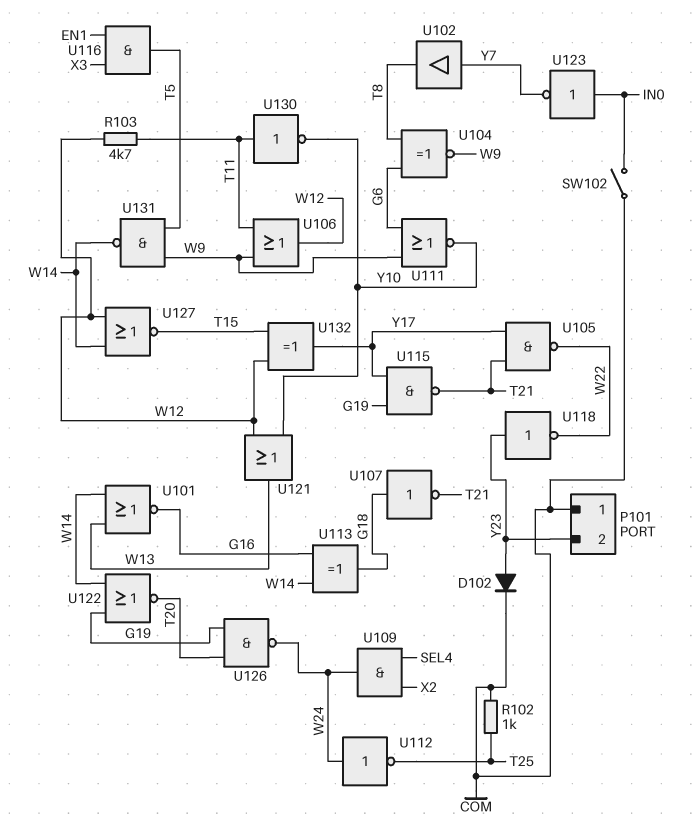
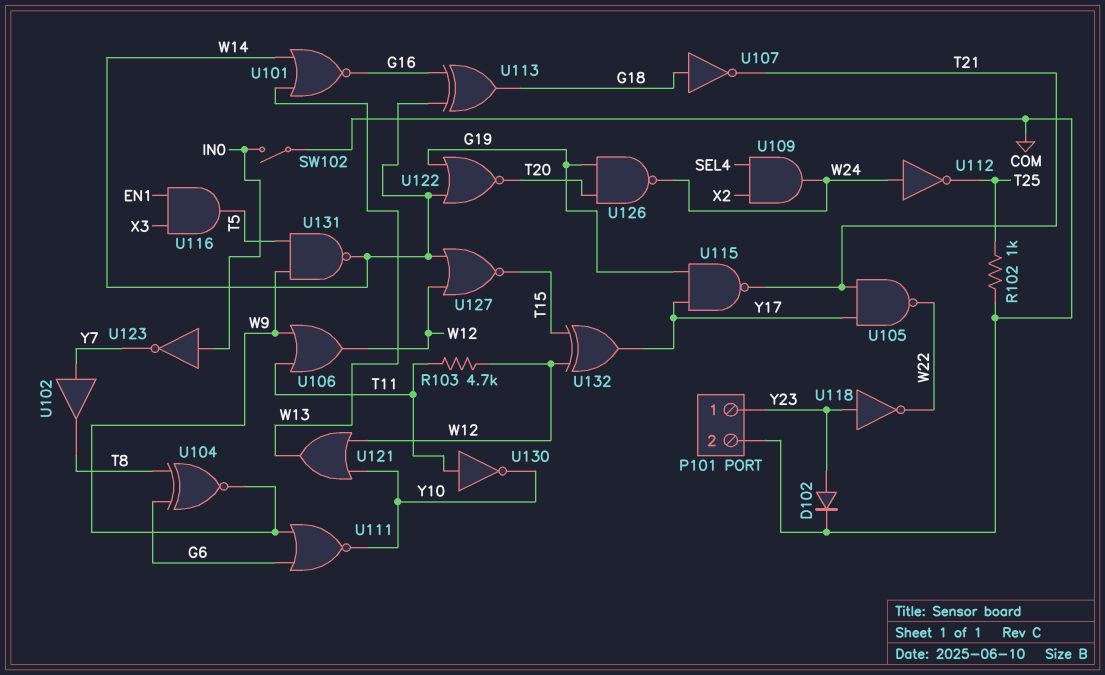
P101 pin 1: COM -> Y23
P101 pin 2: Y23 -> COM

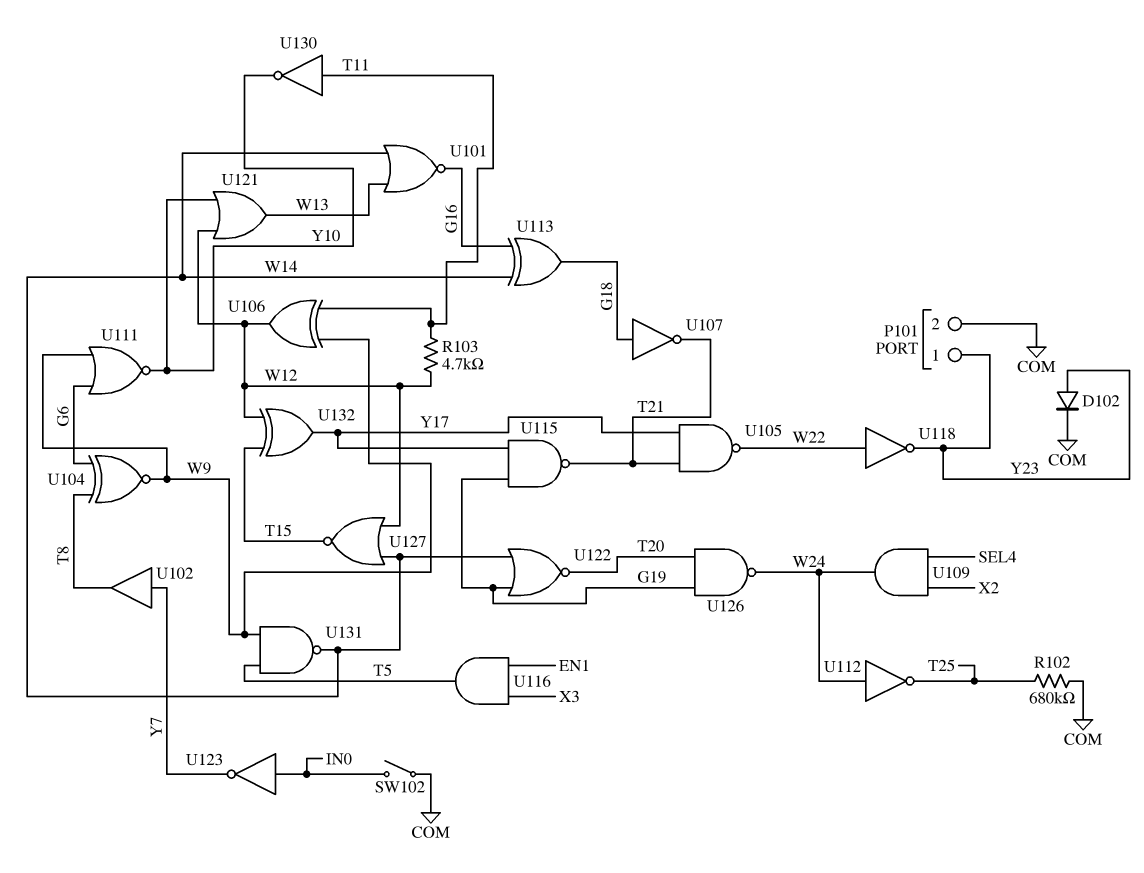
R102: 1k (COM, T25) -> 680k (COM, T25)
U106: OR (in T11, in W9, out W12) -> XOR (in T11, in W9, out W12)
U118: NOT (in Y23, out W22) -> NOT (in W22, out Y23)

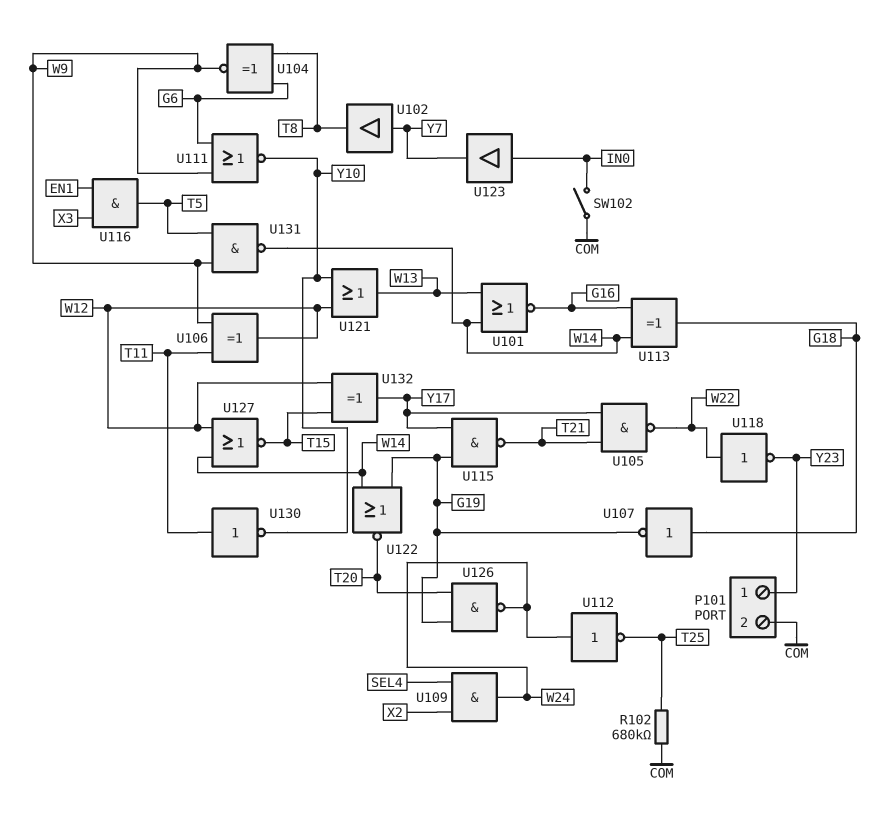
D102: diode (A Y23, K COM) -> none
R103: 4.7k (T11, W12) -> none
U107: NOT (in G18, out T21) -> NOT (in G18, out G19)
U123: NOT (in IN0, out Y7) -> buffer (in IN0, out Y7)

